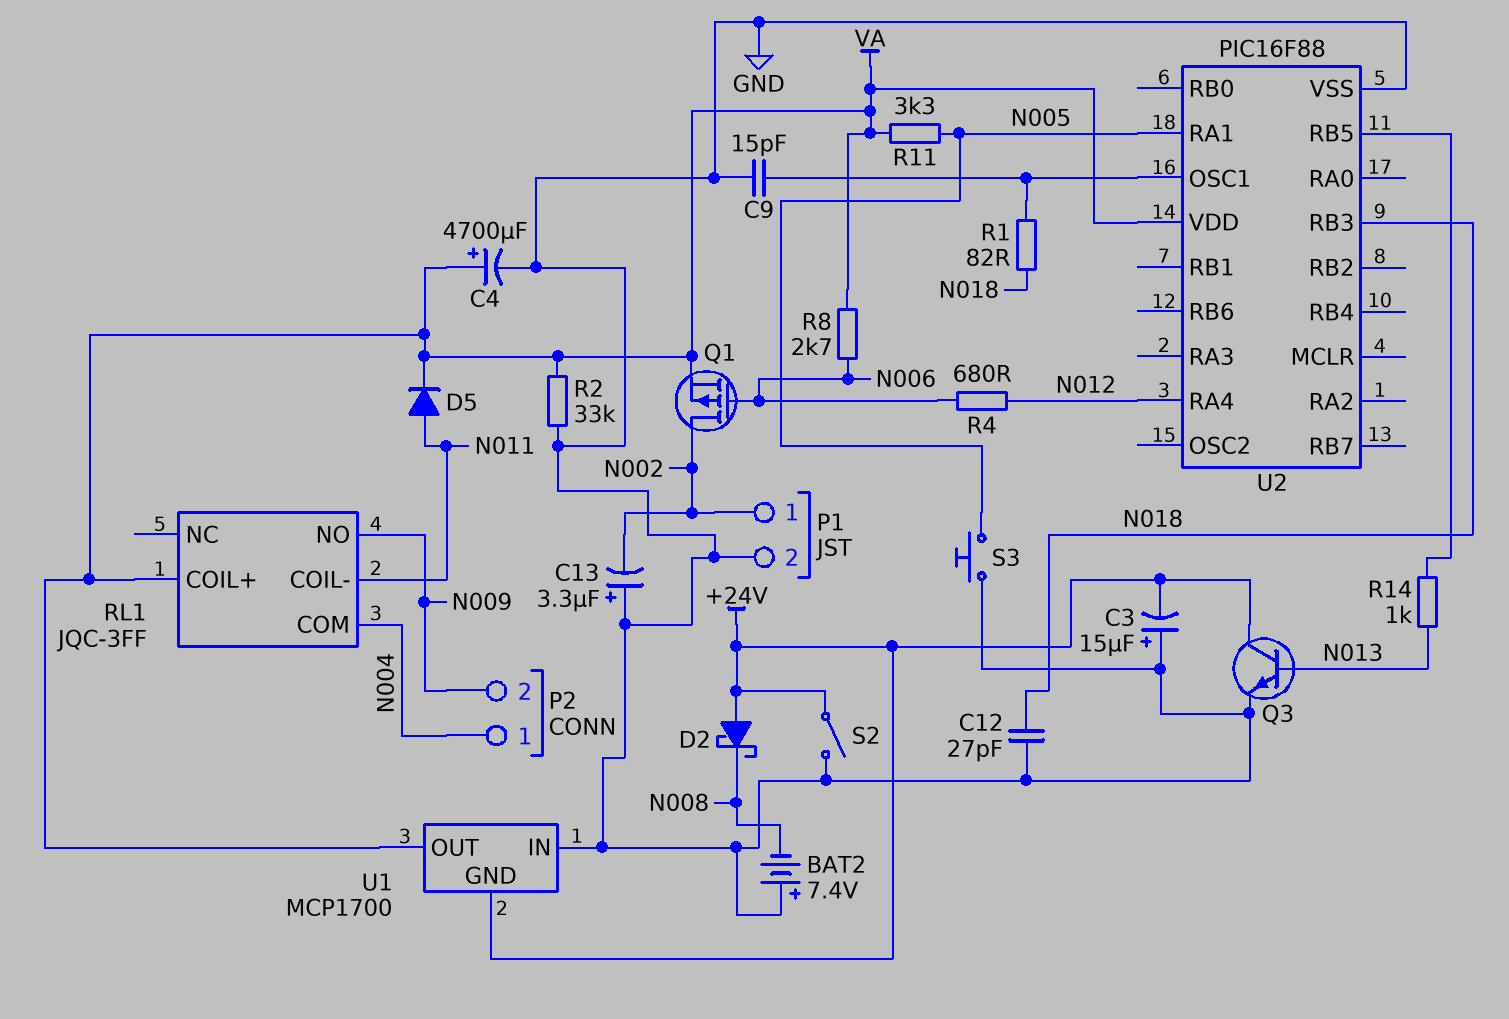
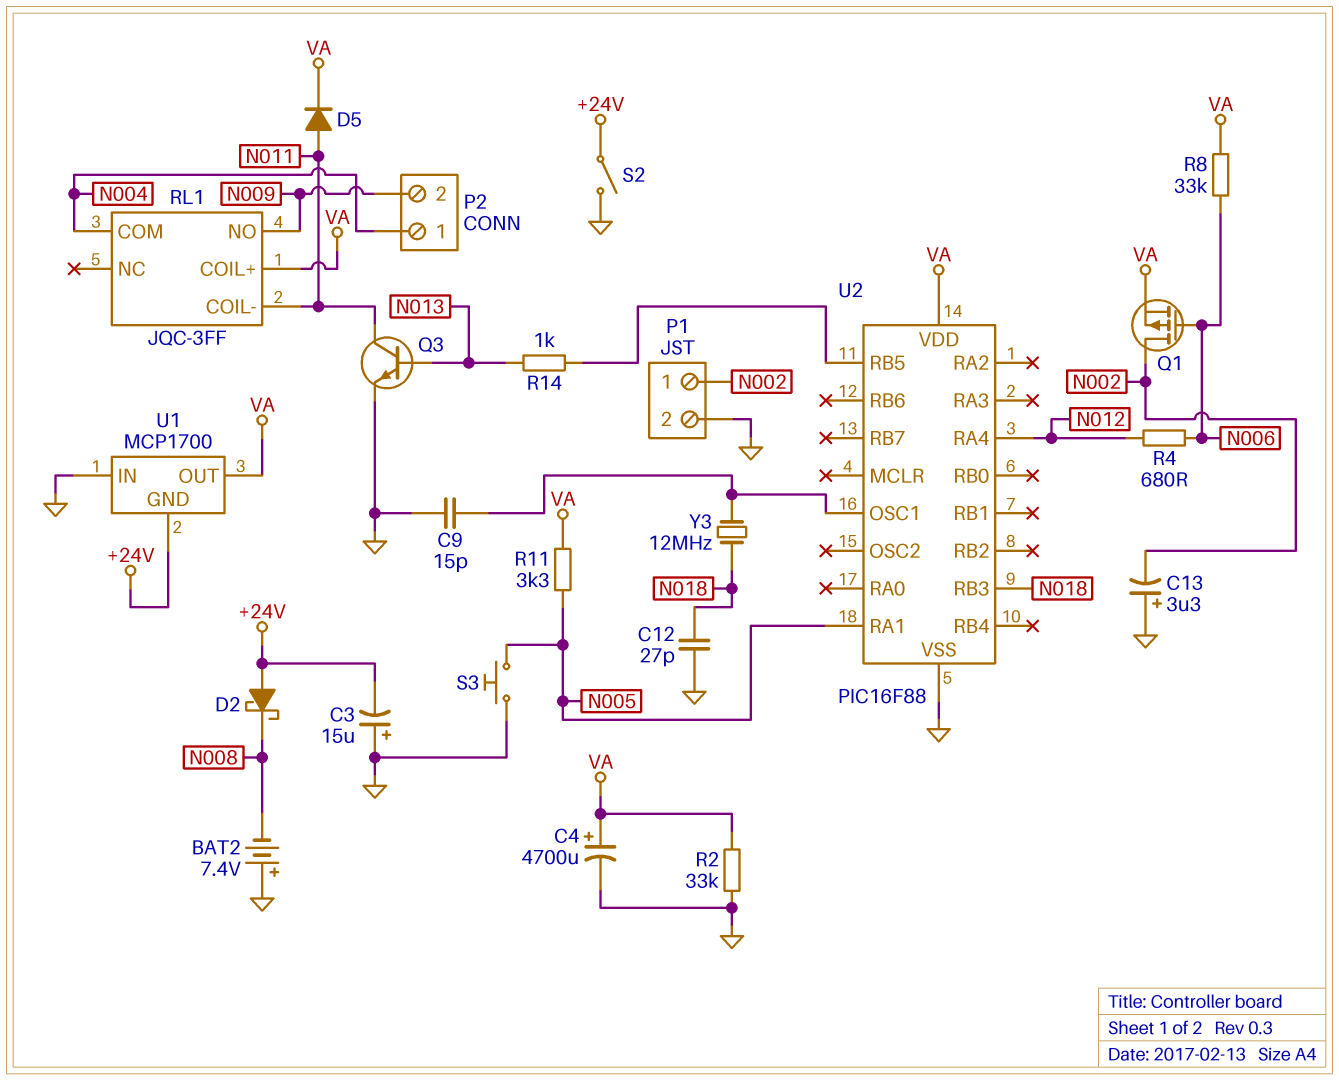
Q3: NPN (B N013, C +24V, E GND) -> NPN (B N013, C N011, E GND)
R1: 82 (N018, U2/OSC1) -> none
R8: 2.7k (N006, VA) -> 33k (N006, VA)
Y3: none -> 12MHz (N018, U2/OSC1)

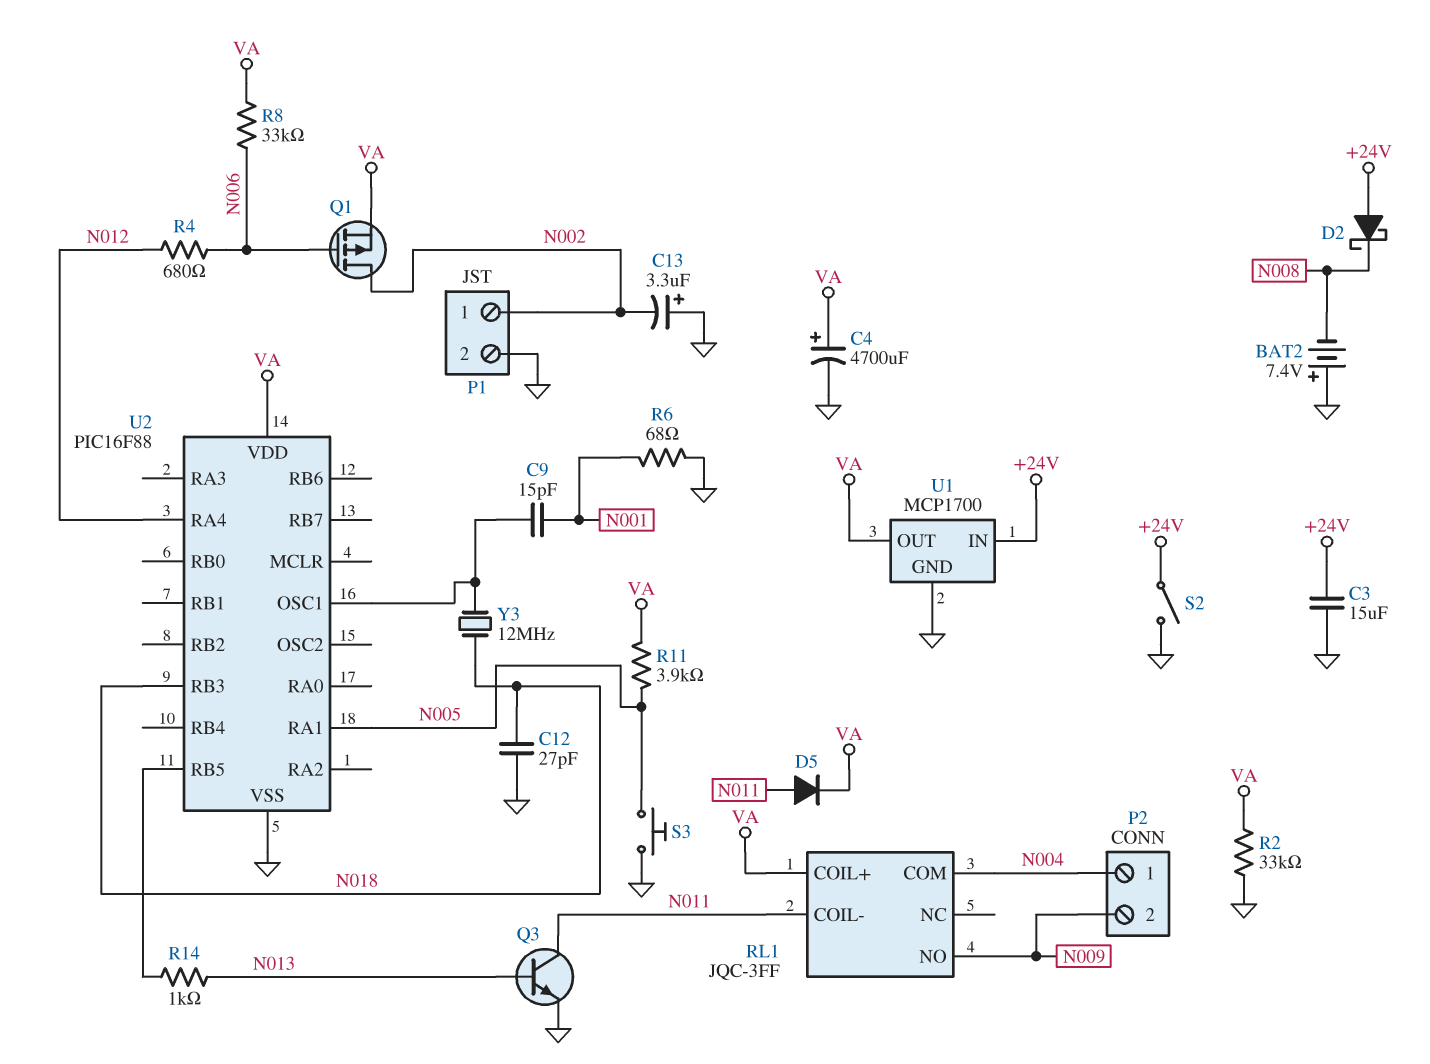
C3: 15uF (plus GND, minus +24V) -> 15uF (+24V, GND)
C9: 15pF (GND, U2/OSC1) -> 15pF (N001, U2/OSC1)
R6: none -> 68 (GND, N001)
R11: 3.3k (N005, VA) -> 3.9k (N005, VA)
U1 pin GND: +24V -> GND
U1 pin IN: GND -> +24V

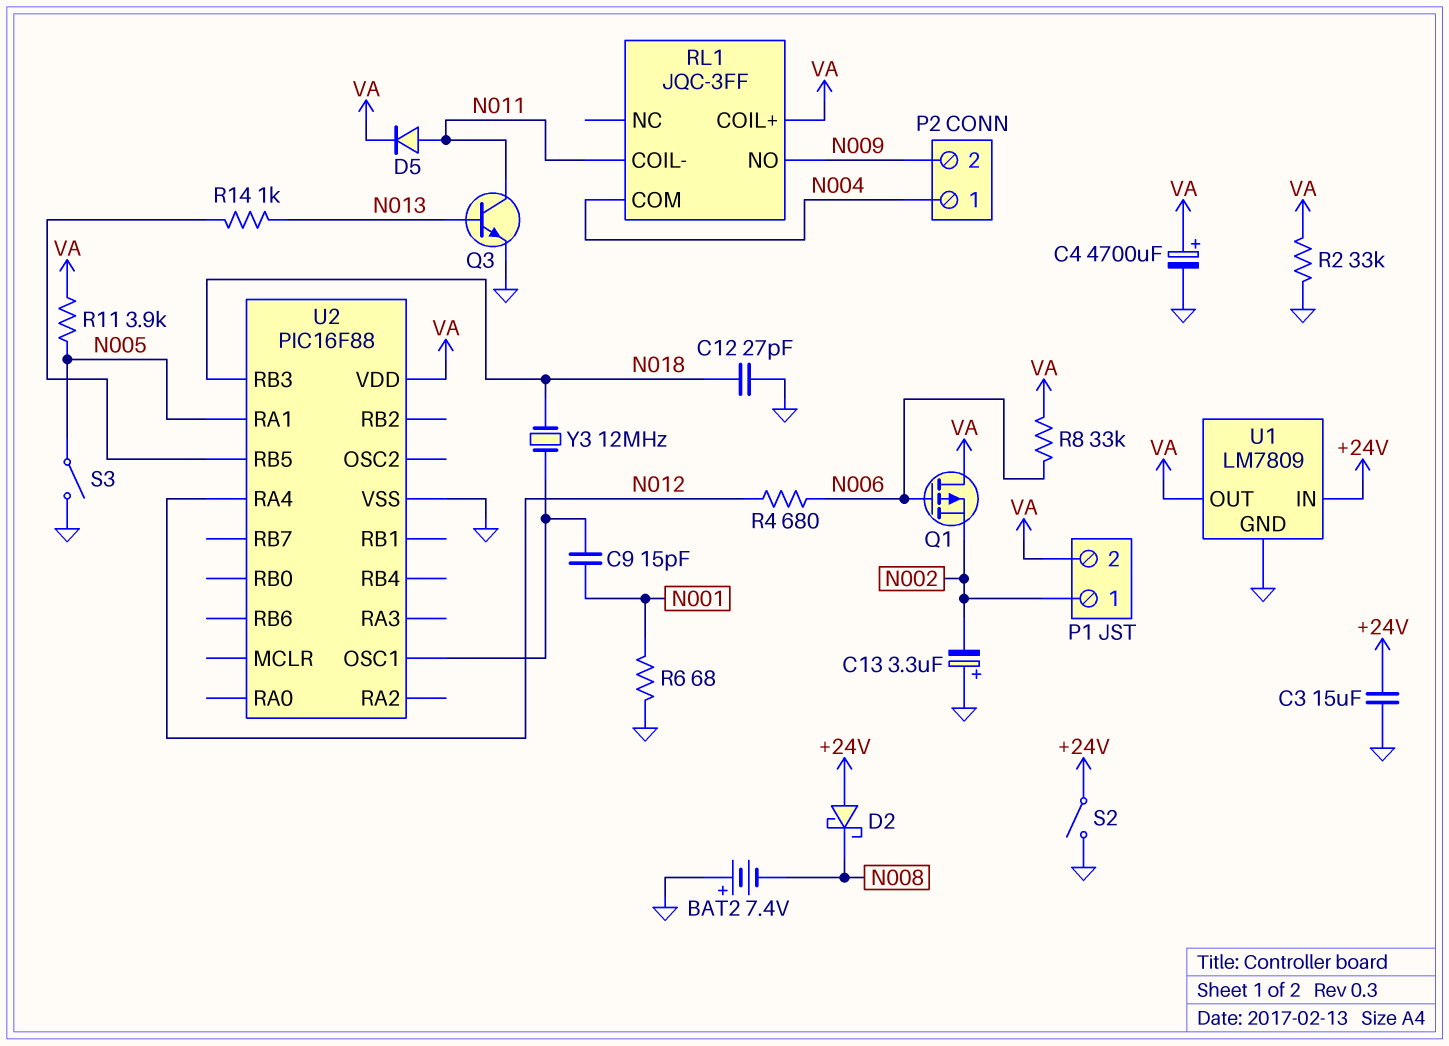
P1 pin 2: GND -> VA
Q1: PMOS (G N006, D N002, S VA) -> PMOS (G N006, D VA, S N002)
S3: button (GND, N005) -> switch (GND, N005)
U1: MCP1700 -> LM7809

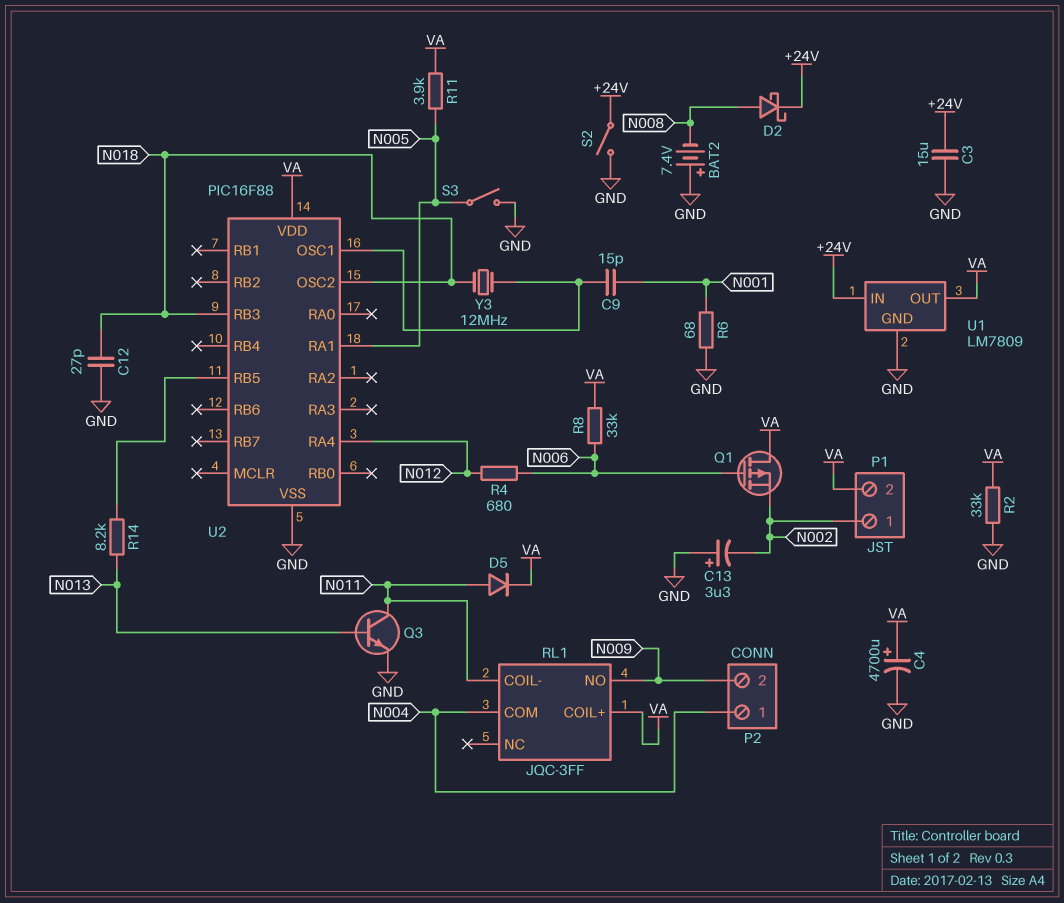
D2: schottky (A +24V, K N008) -> schottky (A N008, K +24V)
R14: 1k (N013, U2/RB5) -> 8.2k (N013, U2/RB5)
U2 pin OSC2: none -> N018

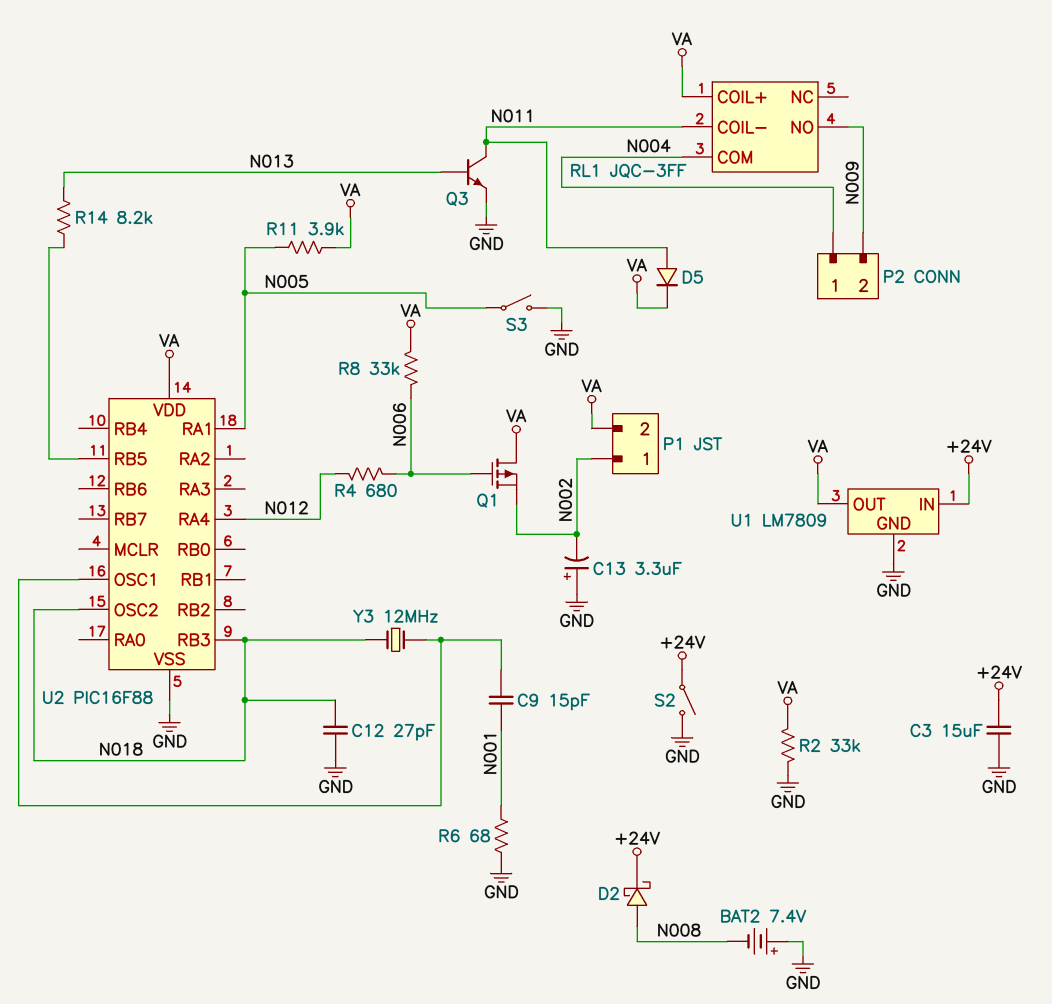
C4: 4700uF (plus VA, minus GND) -> none

